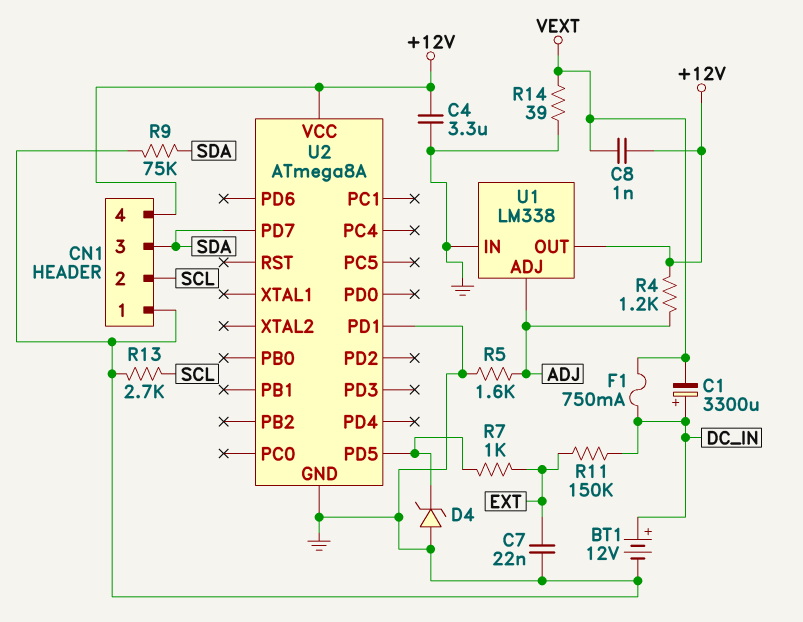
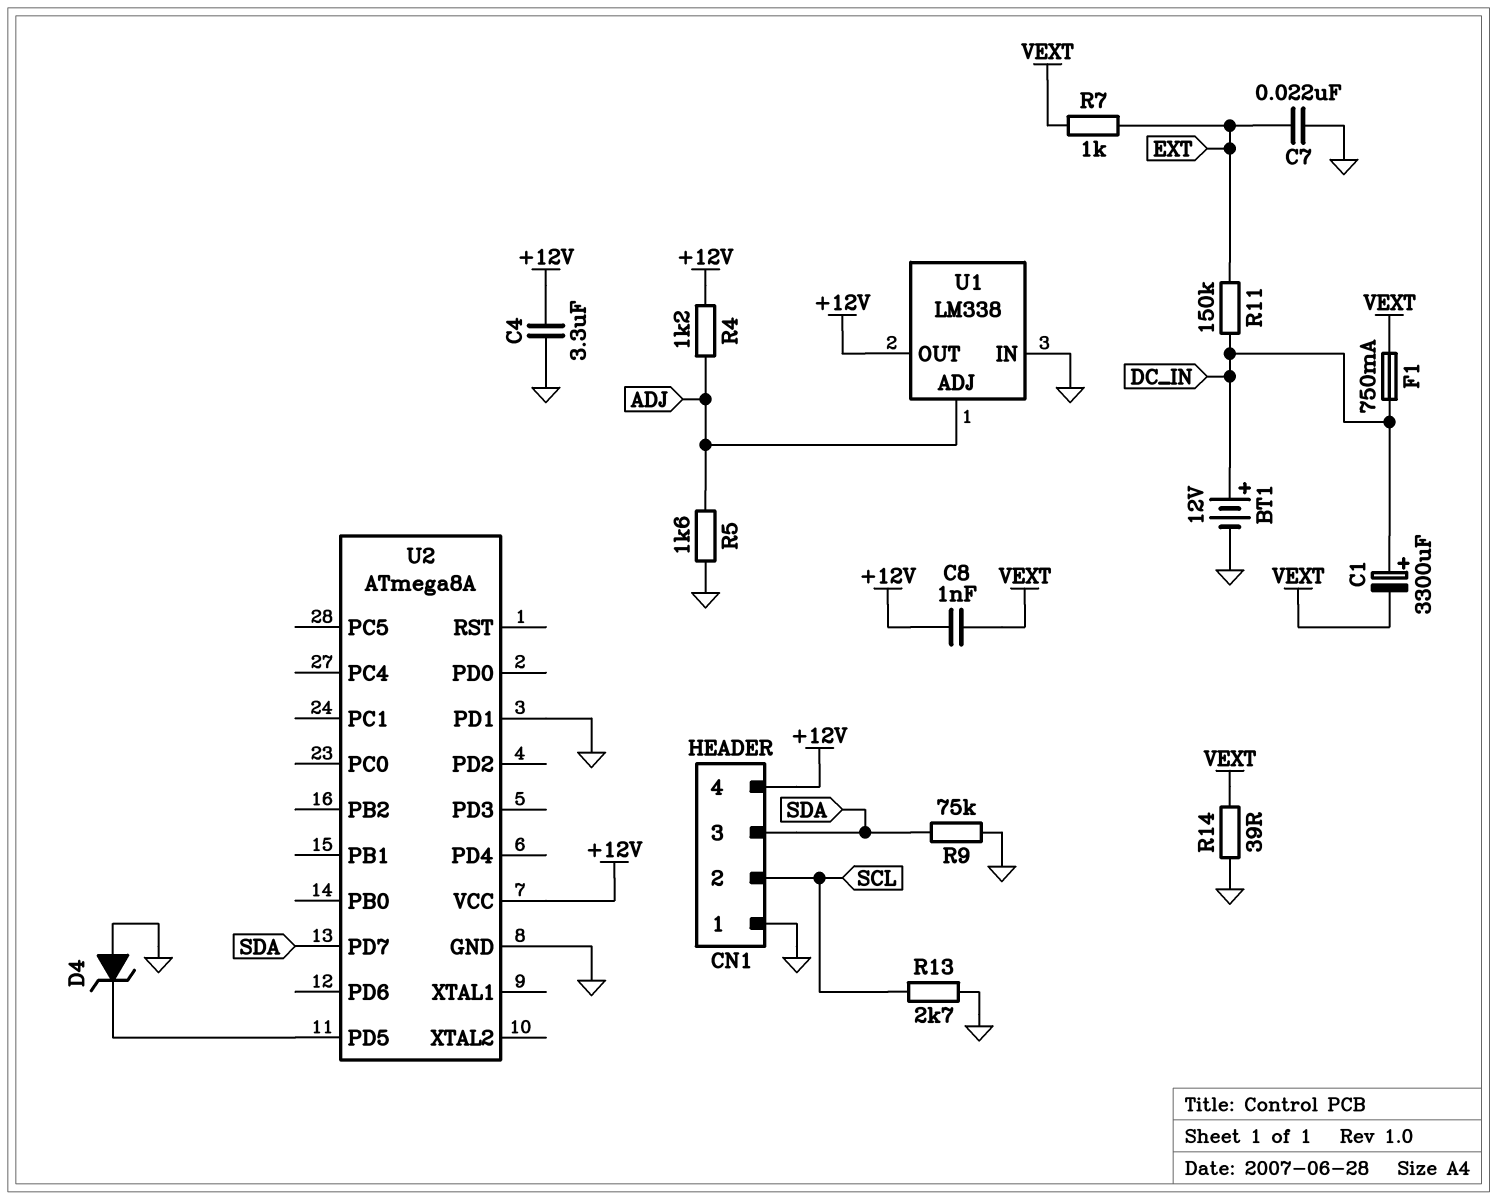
R7: 1k (EXT, U2/PD5) -> 1k (EXT, VEXT)

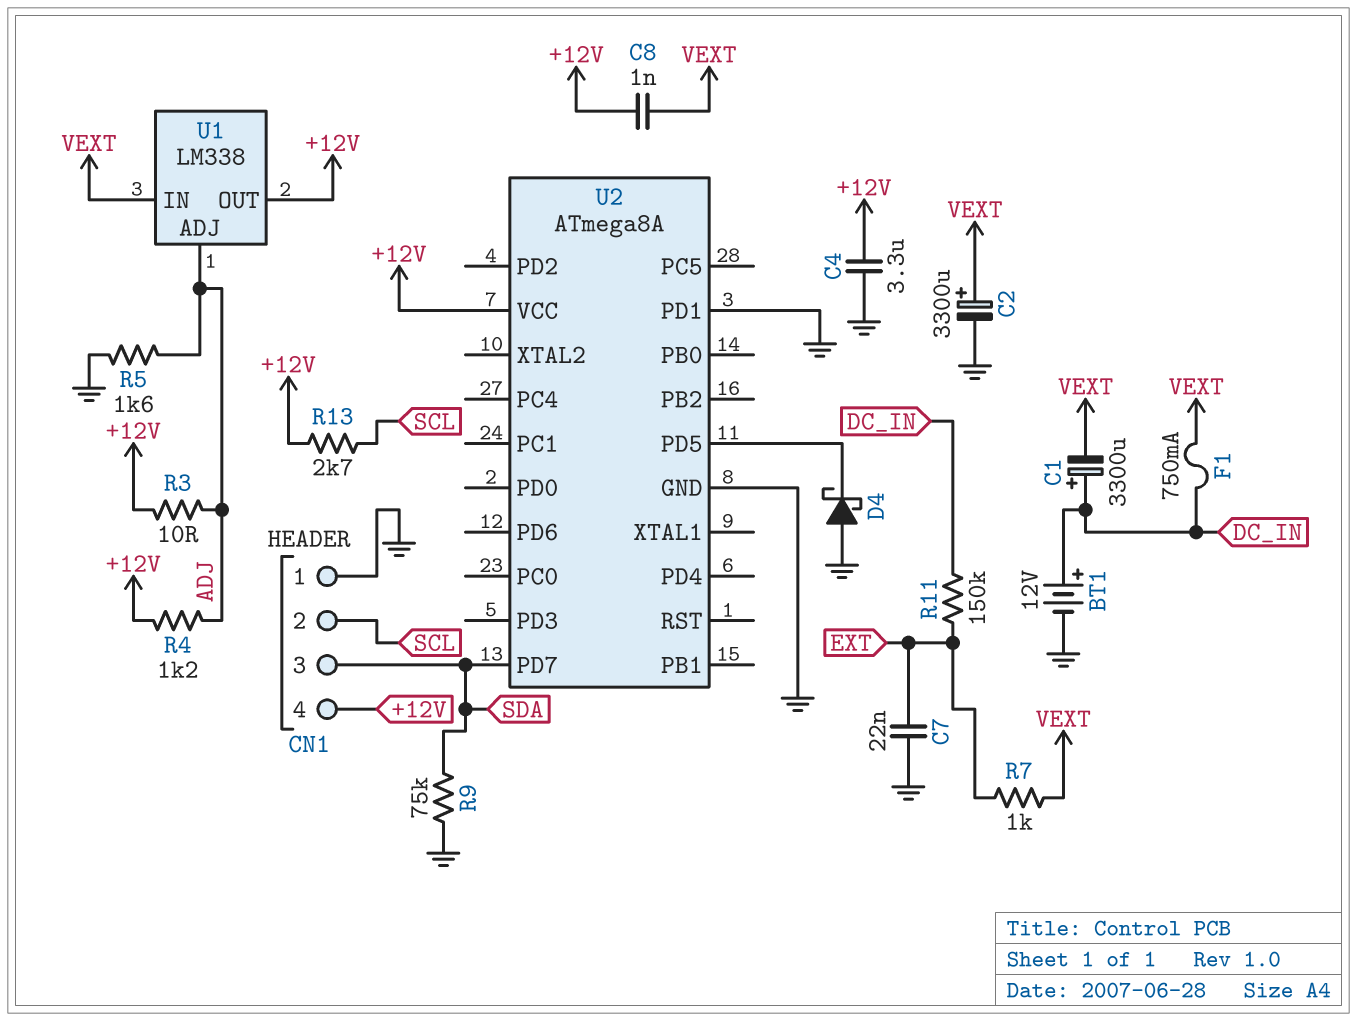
C2: none -> 3300uF (plus VEXT, minus GND)
D4: zener (A GND, K U2/PD5) -> schottky (A GND, K U2/PD5)
R3: none -> 10 (+12V, ADJ)
R13: 2.7k (GND, SCL) -> 2.7k (+12V, SCL)
R14: 39 (GND, VEXT) -> none
U1 pin IN: GND -> VEXT

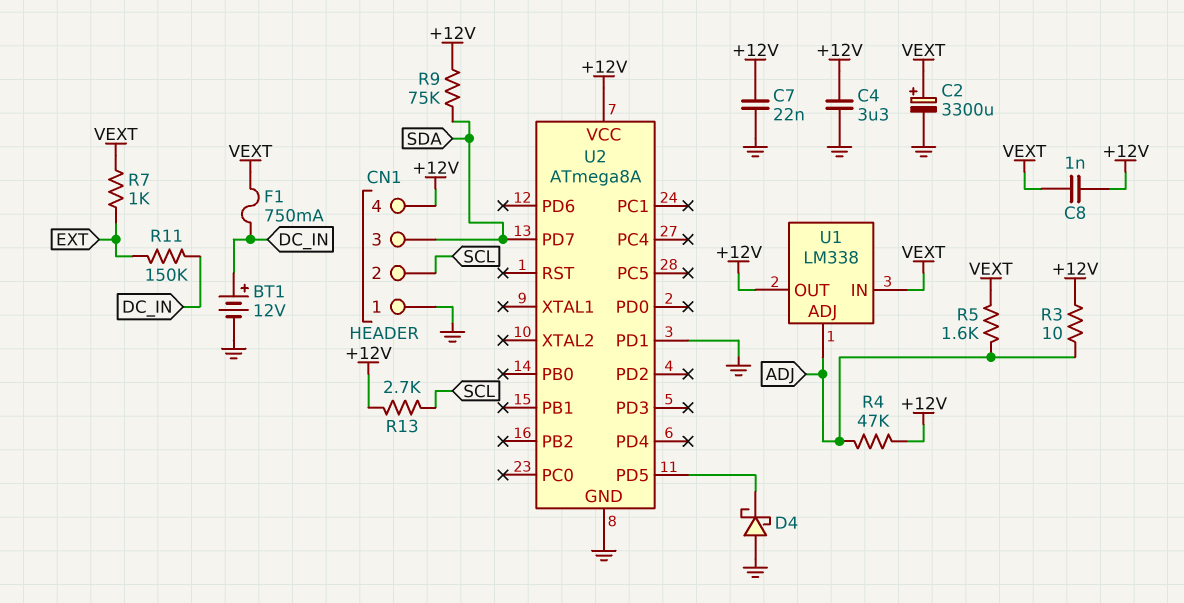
C1: 3300uF (plus DC_IN, minus VEXT) -> none
C7: 22nF (EXT, GND) -> 22nF (+12V, GND)
R4: 1.2k (+12V, ADJ) -> 47k (+12V, ADJ)
R5: 1.6k (ADJ, GND) -> 1.6k (ADJ, VEXT)
R9: 75k (GND, SDA) -> 75k (+12V, SDA)

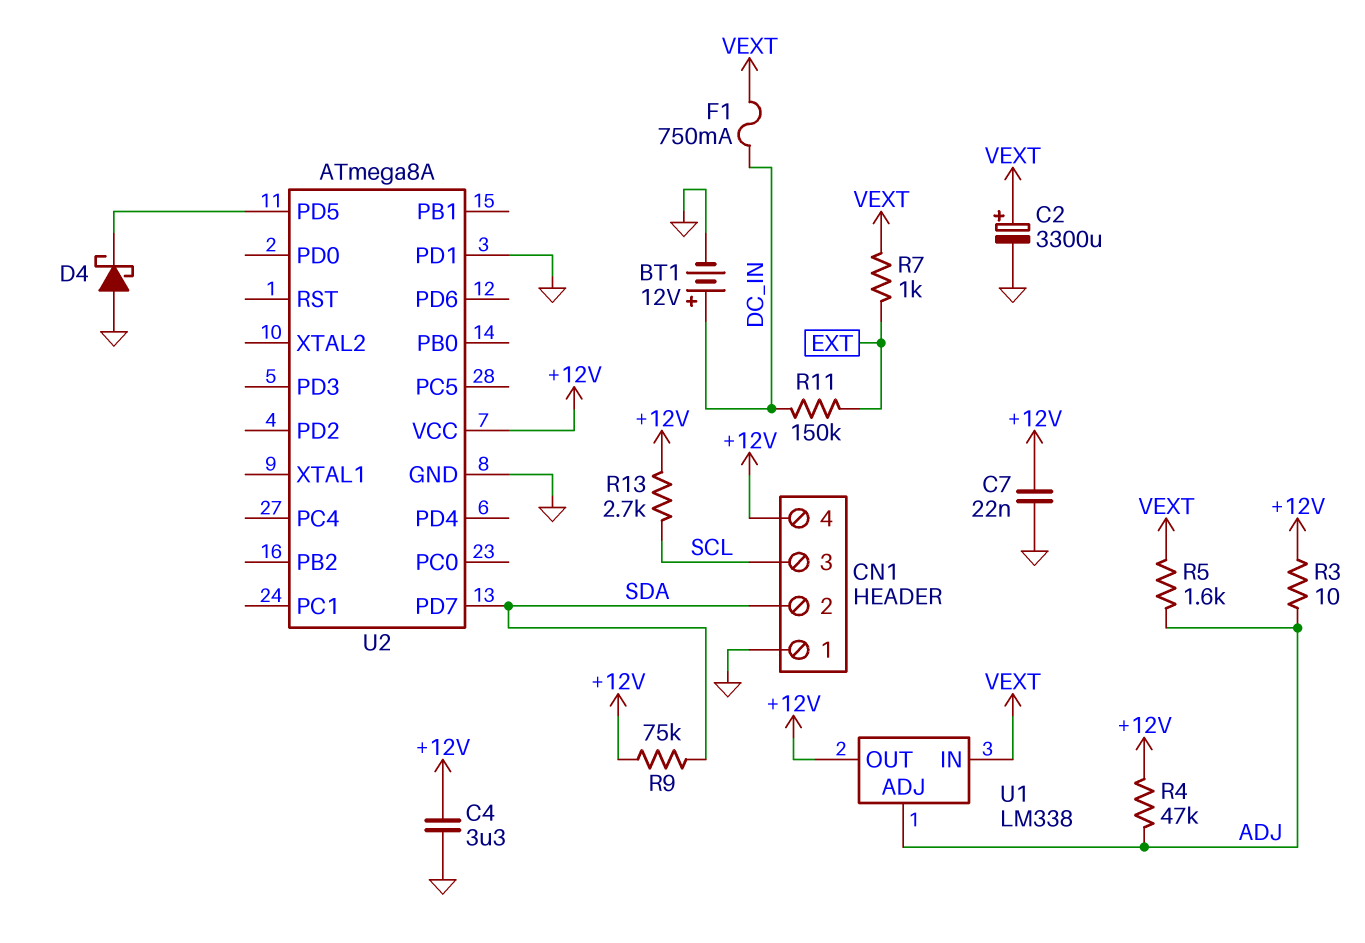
C8: 1nF (+12V, VEXT) -> none
CN1 pin 2: SCL -> SDA
CN1 pin 3: SDA -> SCL

